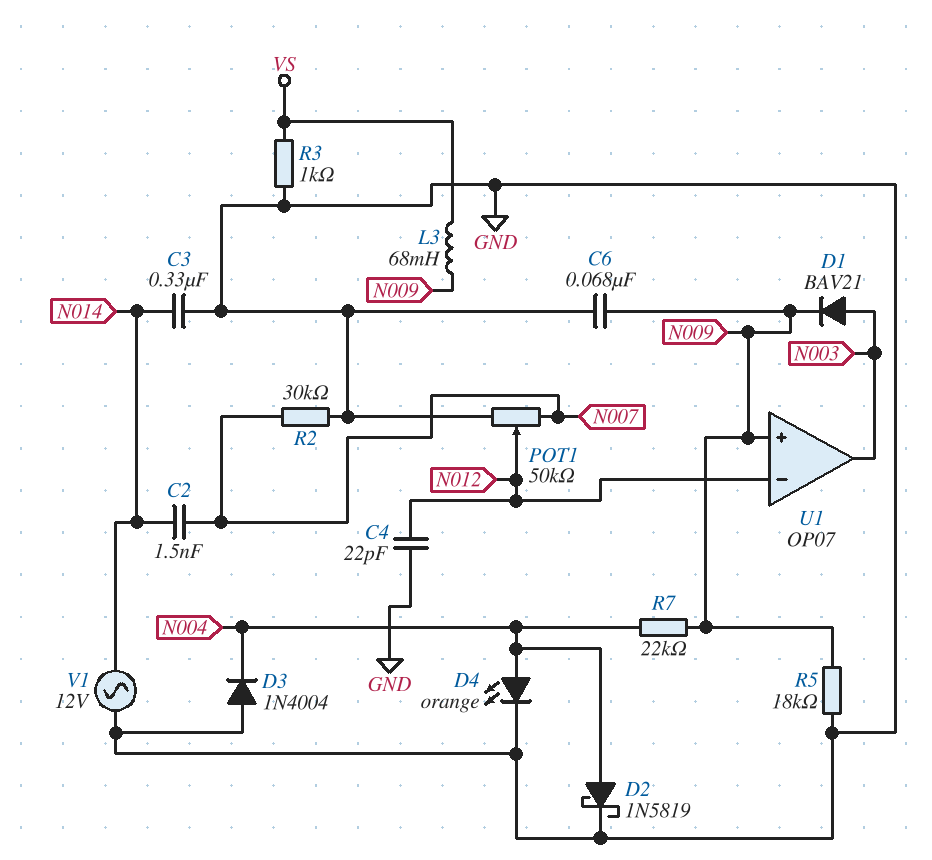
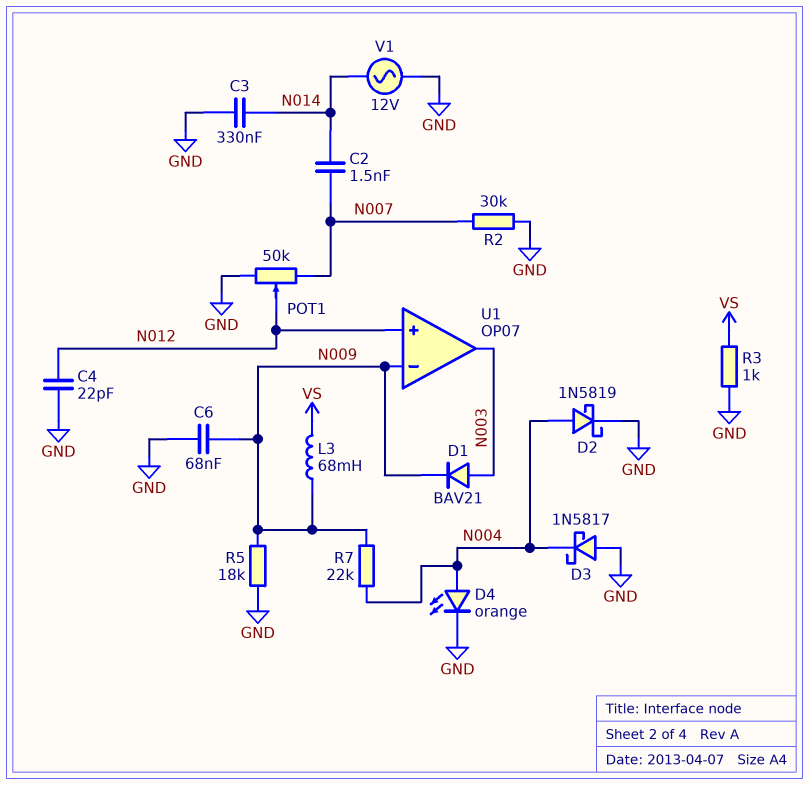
D3: diode 1N4004 (A GND, K N004) -> schottky 1N5817 (A GND, K N004)
U1 pin in+: N009 -> N012
U1 pin in-: N012 -> N009

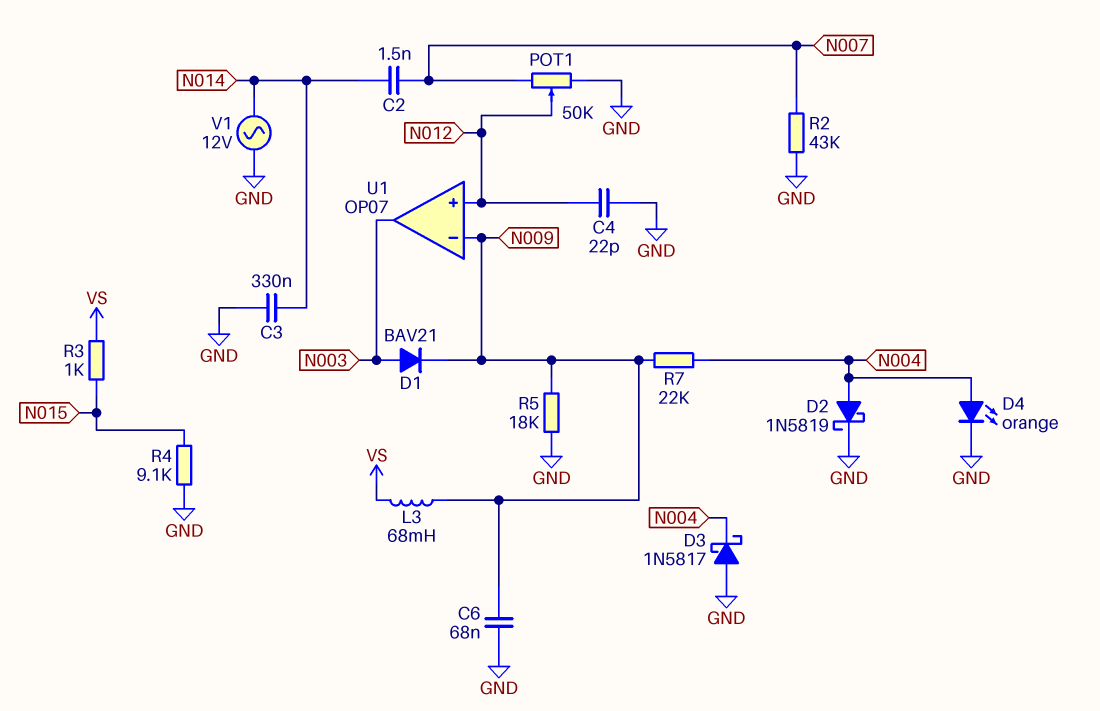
R2: 30k (GND, N007) -> 43k (GND, N007)
R3: 1k (GND, VS) -> 1k (N015, VS)
R4: none -> 9.1k (GND, N015)

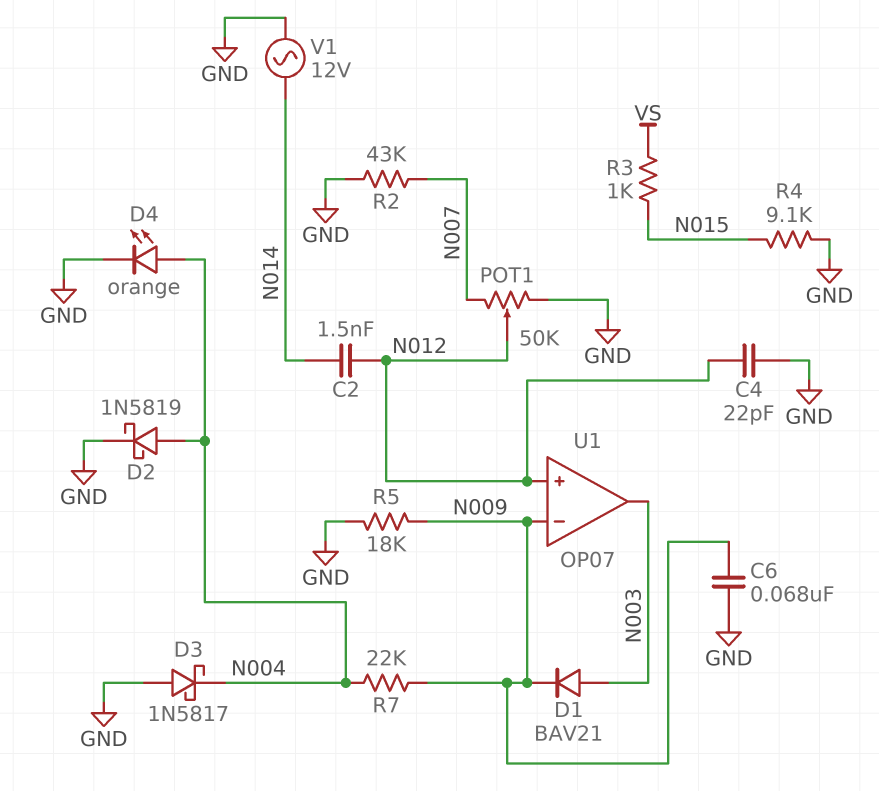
C2: 1.5nF (N007, N014) -> 1.5nF (N012, N014)
C3: 330nF (GND, N014) -> none
L3: 68mH (N009, VS) -> none

